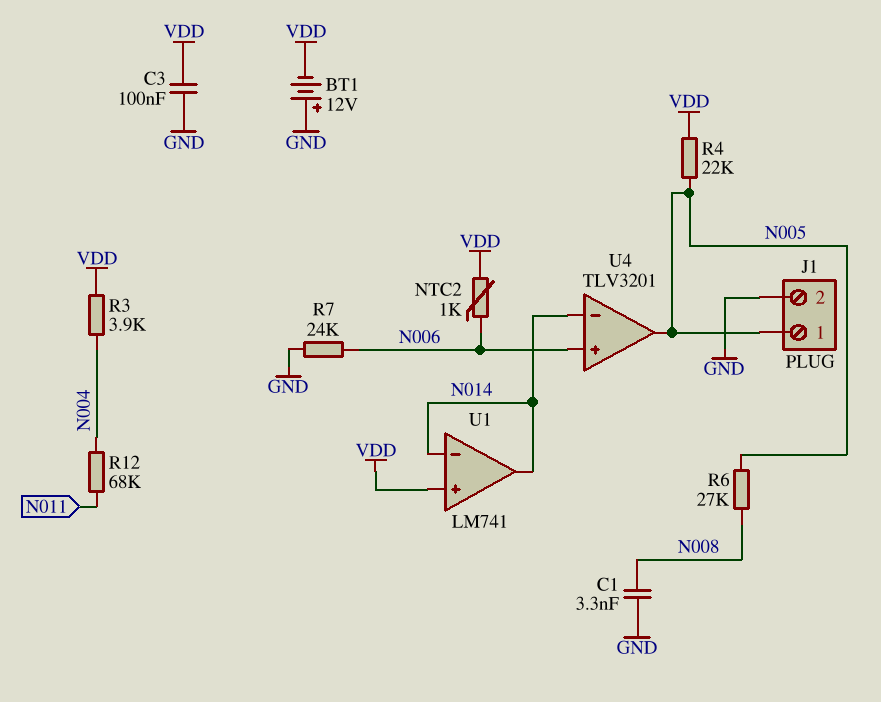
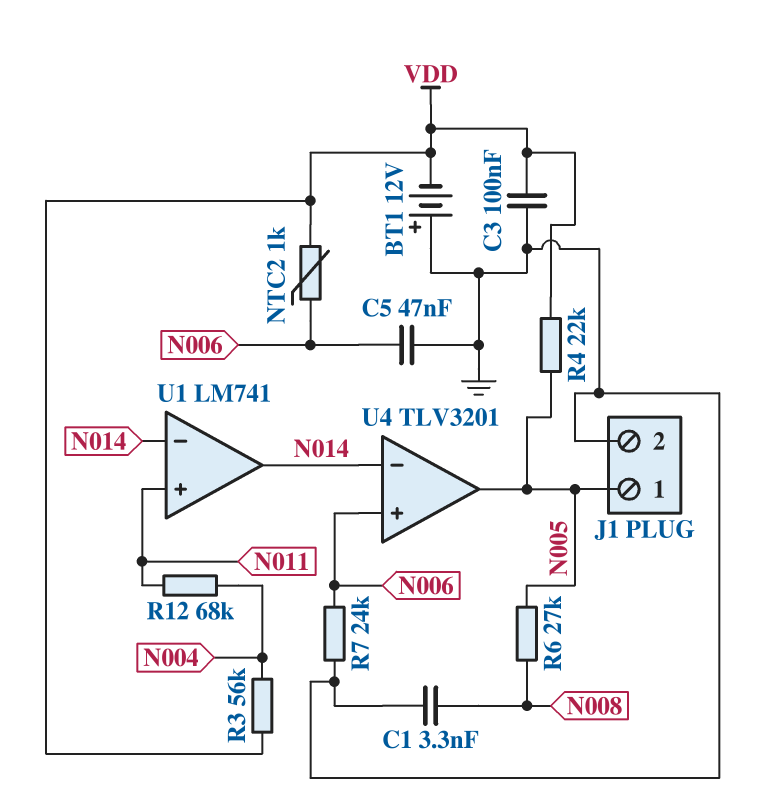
C5: none -> 47nF (GND, N006)
R3: 3.9k (N004, VDD) -> 56k (N004, VDD)
U1 pin in+: VDD -> N011

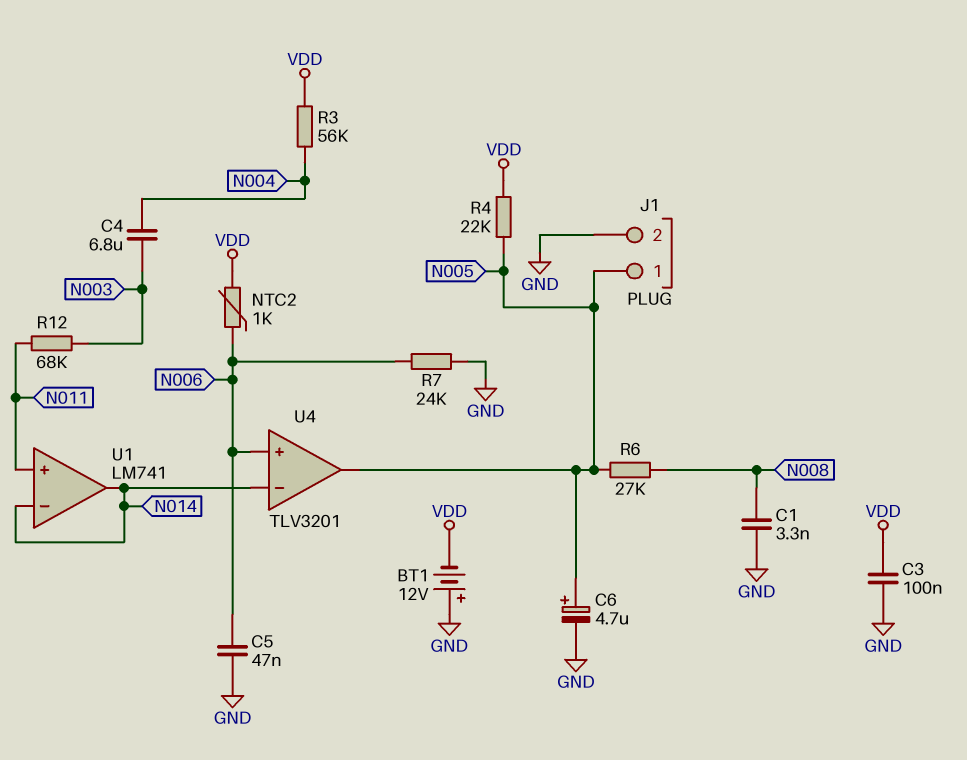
C4: none -> 6.8uF (N003, N004)
C6: none -> 4.7uF (plus N005, minus GND)
R12: 68k (N004, N011) -> 68k (N003, N011)

